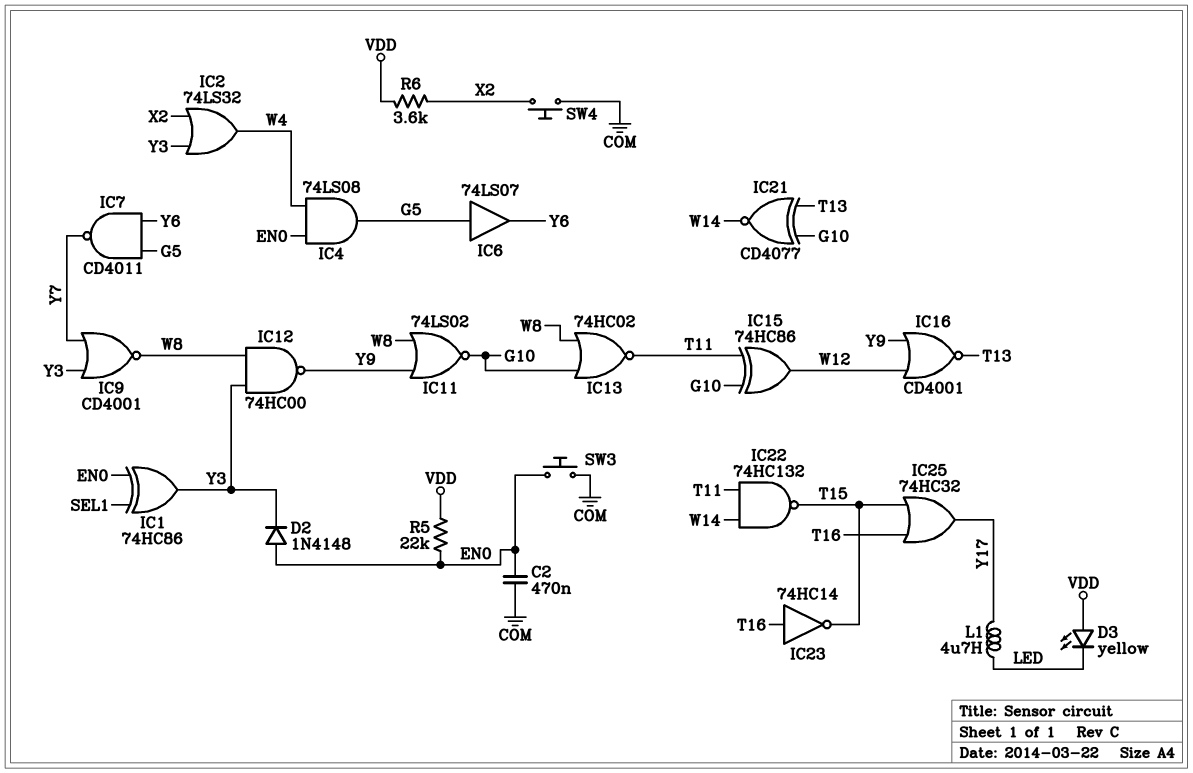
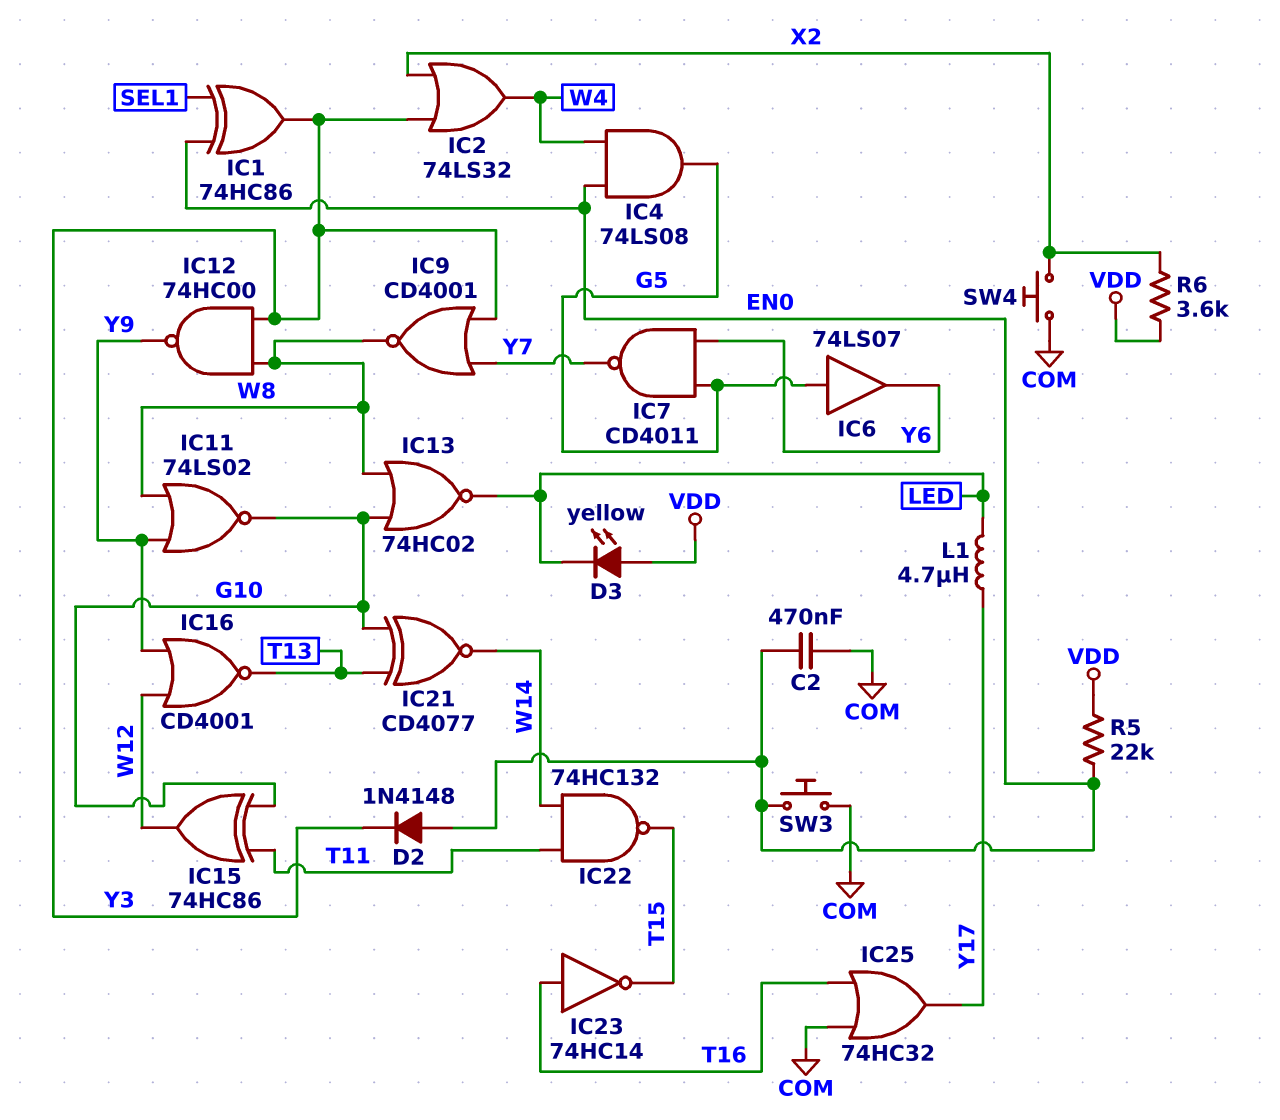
IC13: NOR 74HC02 (in G10, in W8, out T11) -> NOR 74HC02 (in G10, in W8, out LED)
IC25: OR 74HC32 (in T15, in T16, out Y17) -> OR 74HC32 (in COM, in T16, out Y17)

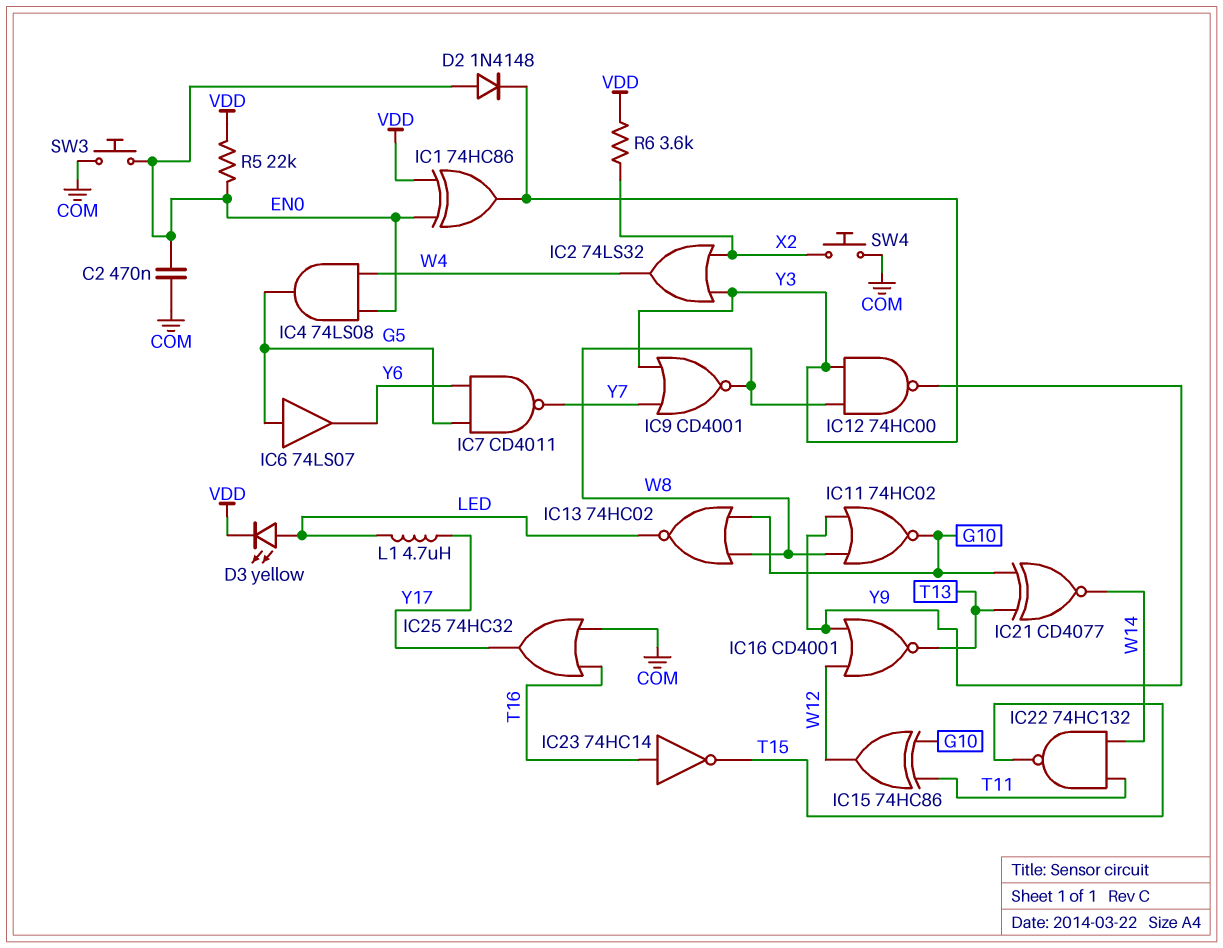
D3: LED yellow (A VDD, K LED) -> LED yellow (A LED, K VDD)
IC1: XOR 74HC86 (in EN0, in SEL1, out Y3) -> XOR 74HC86 (in EN0, in VDD, out Y3)
IC11: NOR 74LS02 (in W8, in Y9, out G10) -> NOR 74HC02 (in W8, in Y9, out G10)

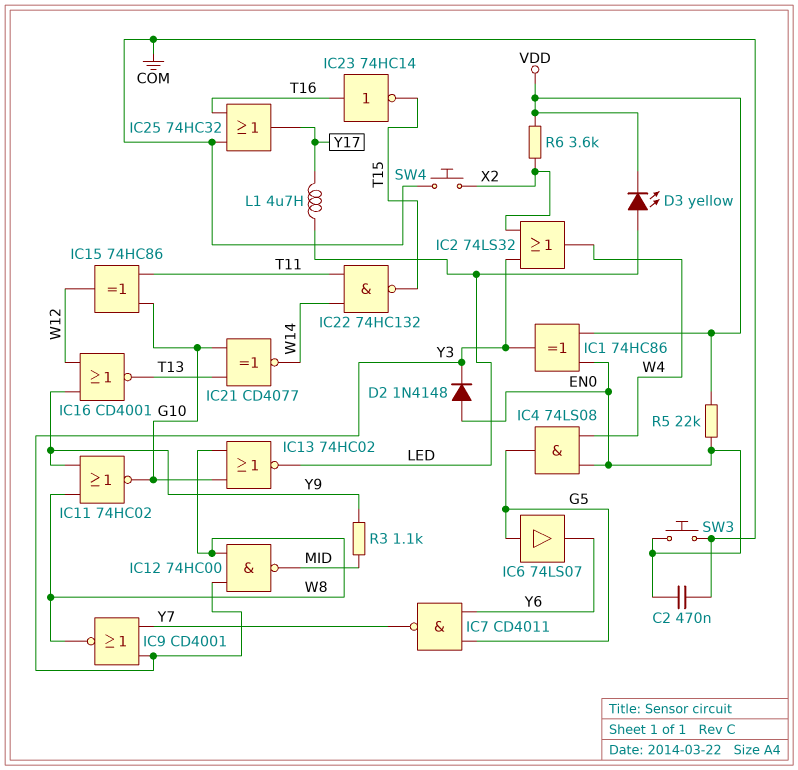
IC12: NAND 74HC00 (in W8, in Y3, out Y9) -> NAND 74HC00 (in W8, in Y3, out MID)
R3: none -> 1.1k (MID, Y9)

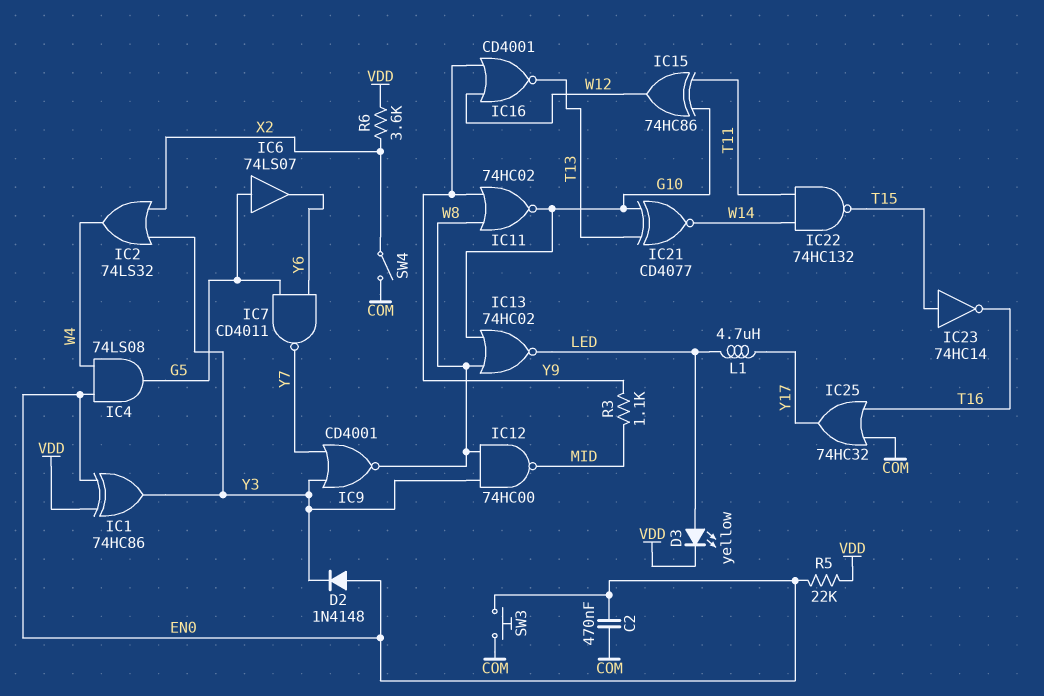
IC23: NOT 74HC14 (in T16, out T15) -> NOT 74HC14 (in T15, out T16)
SW4: button (COM, X2) -> switch (COM, X2)

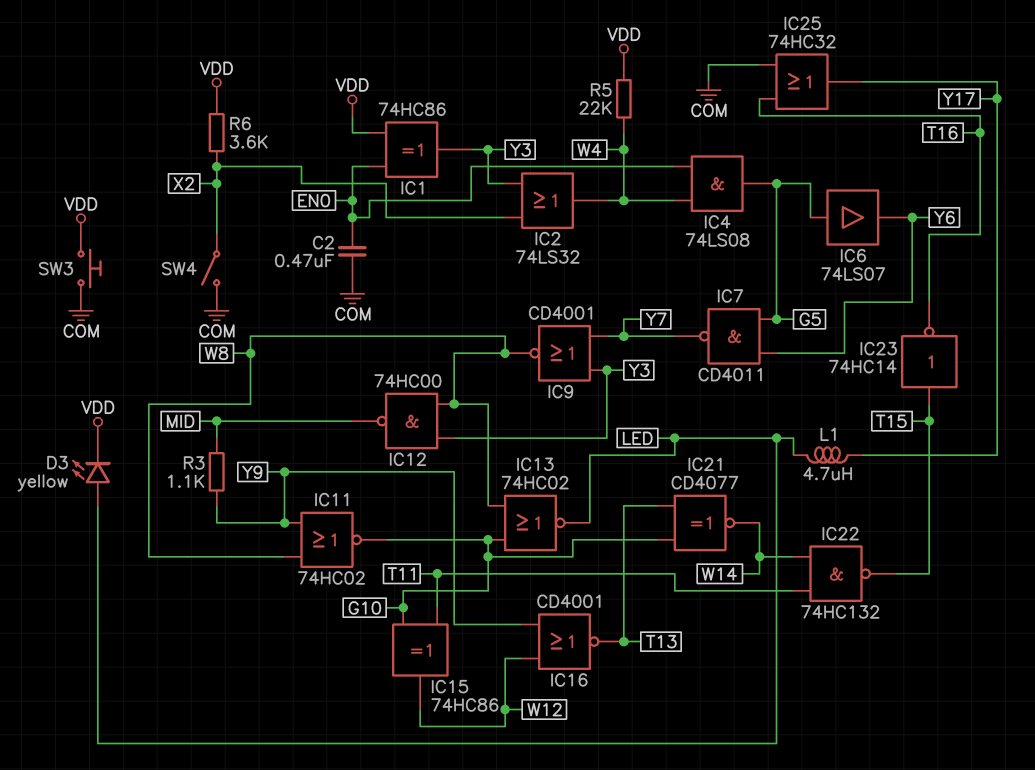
D2: diode 1N4148 (A EN0, K Y3) -> none
R5: 22k (EN0, VDD) -> 22k (VDD, W4)
SW3: button (COM, EN0) -> button (COM, VDD)

